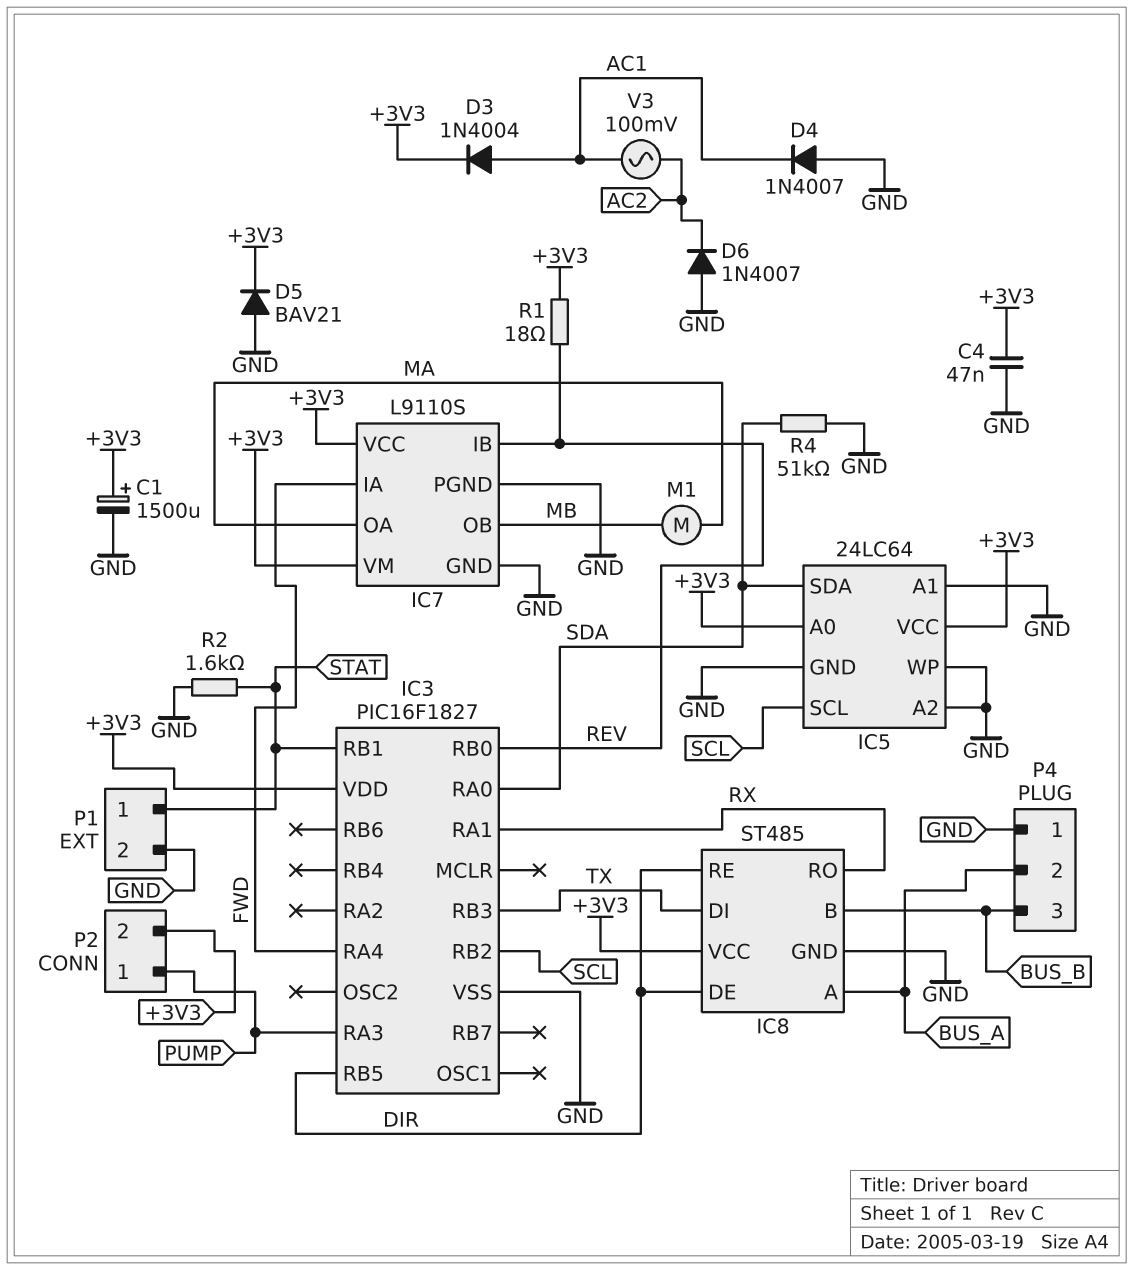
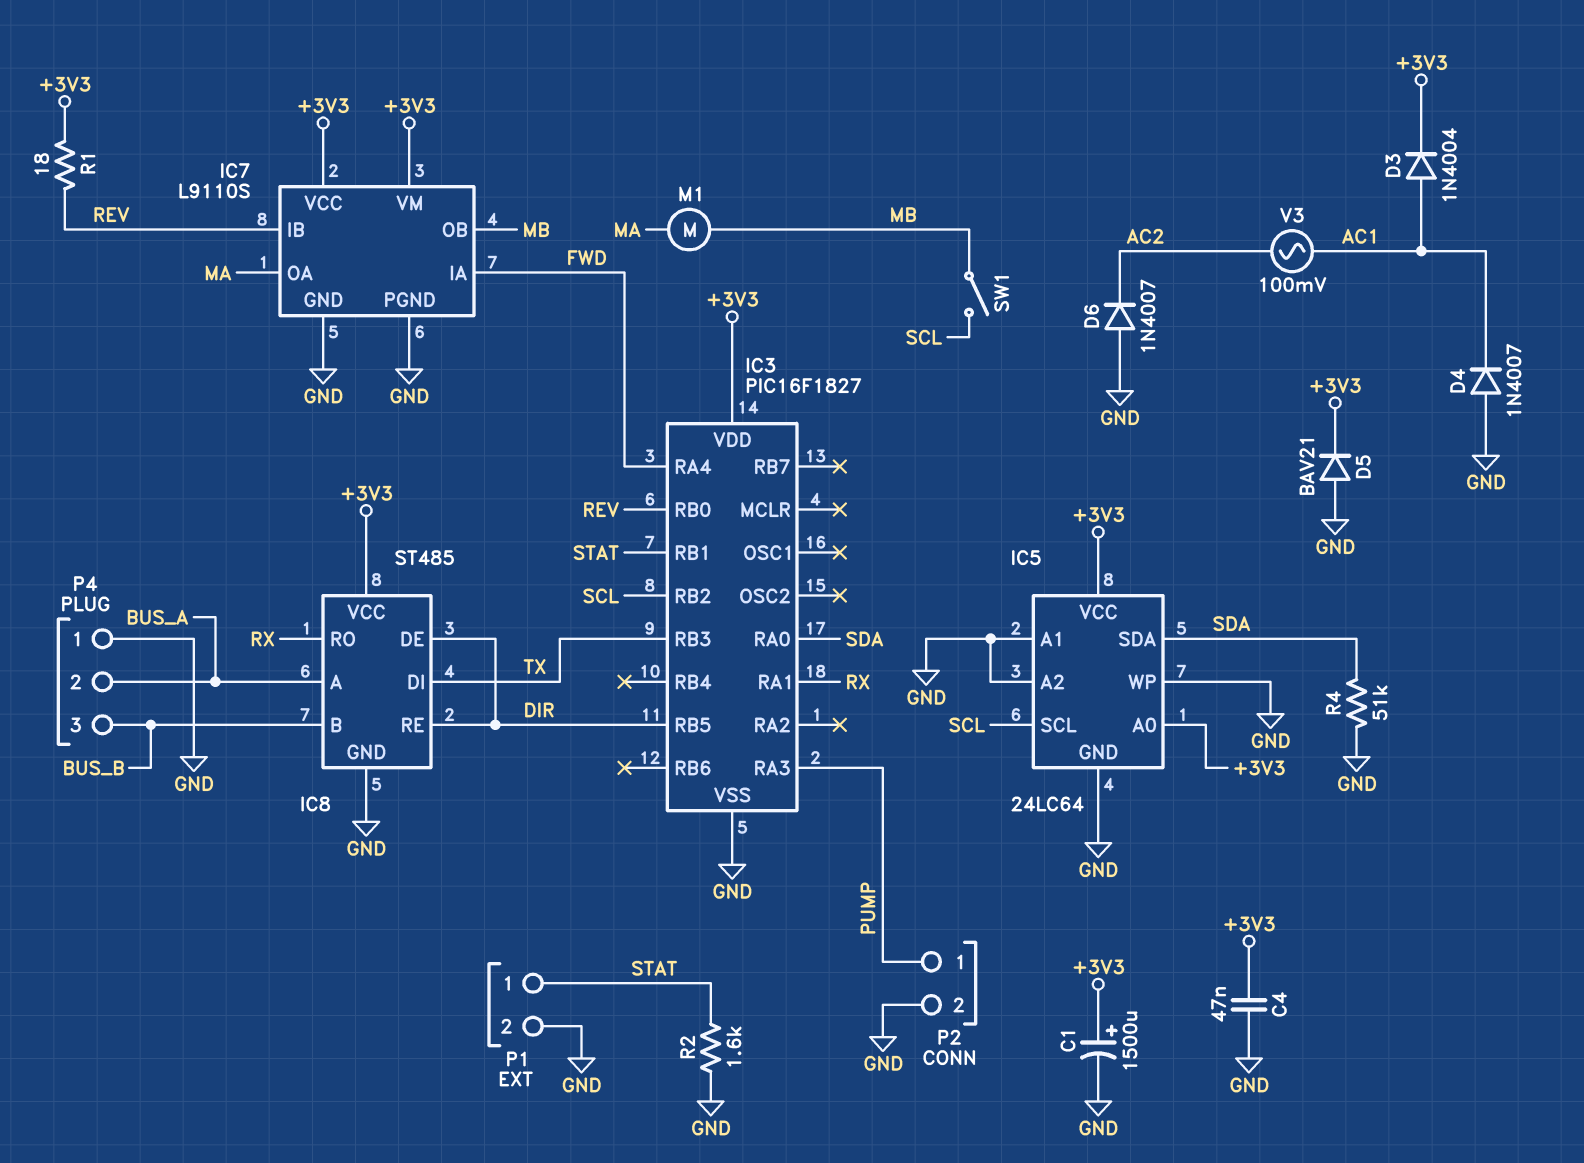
P2 pin 2: +3V3 -> GND
SW1: none -> switch (MB, SCL)

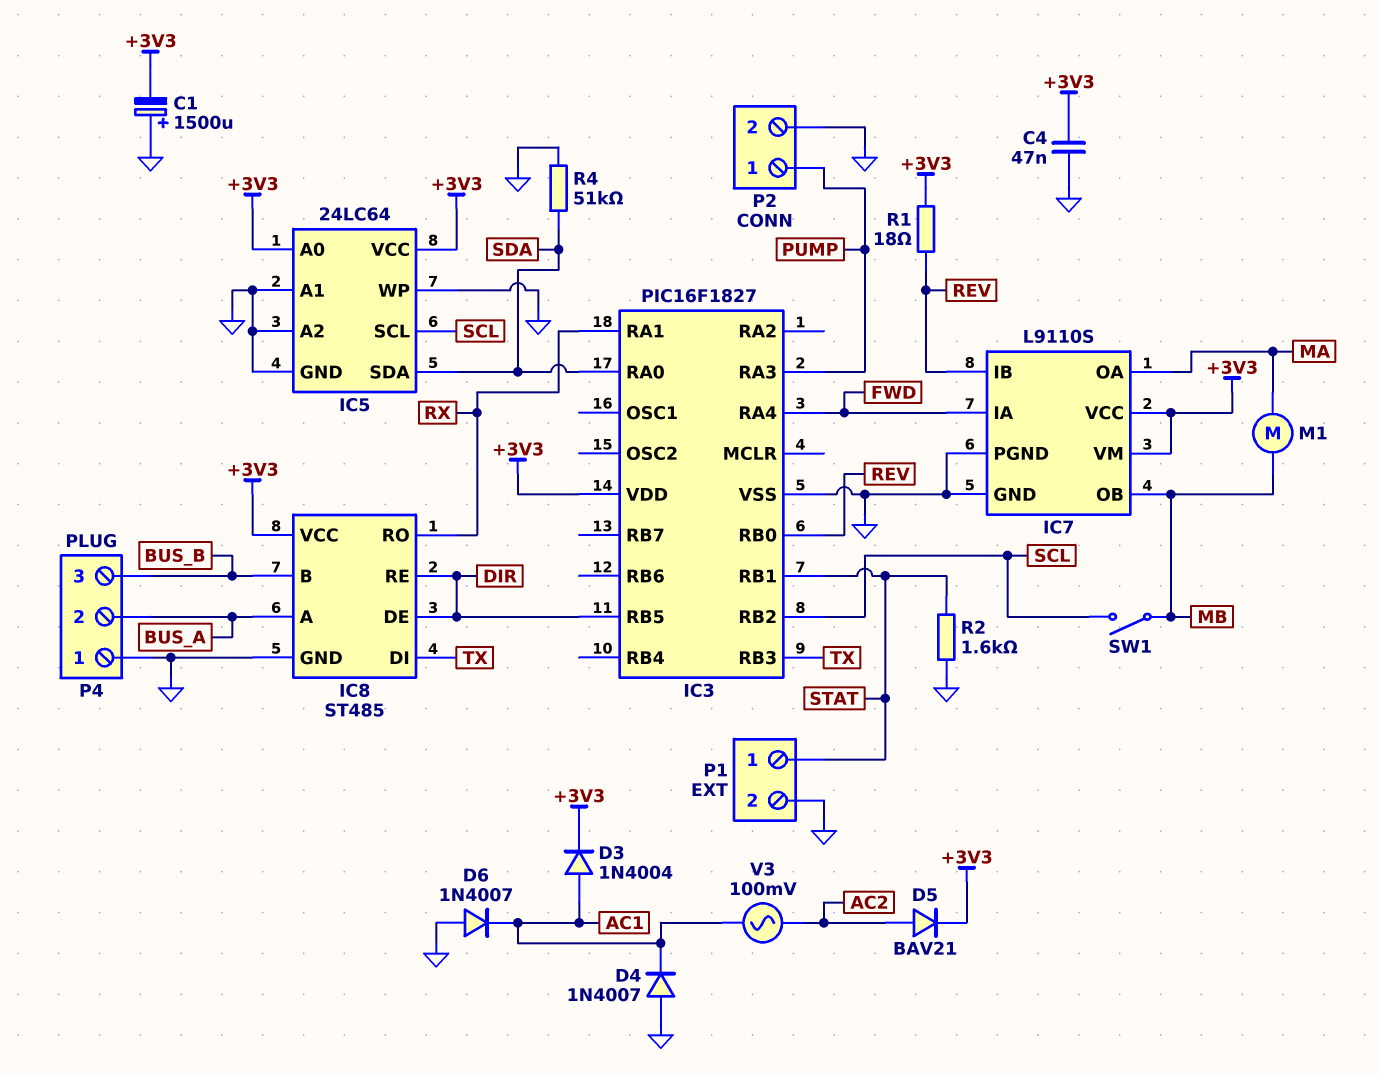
C1: 1500uF (plus +3V3, minus GND) -> 1500uF (plus GND, minus +3V3)
D5: diode BAV21 (A GND, K +3V3) -> diode BAV21 (A AC2, K +3V3)
D6: diode 1N4007 (A GND, K AC2) -> diode 1N4007 (A GND, K AC1)

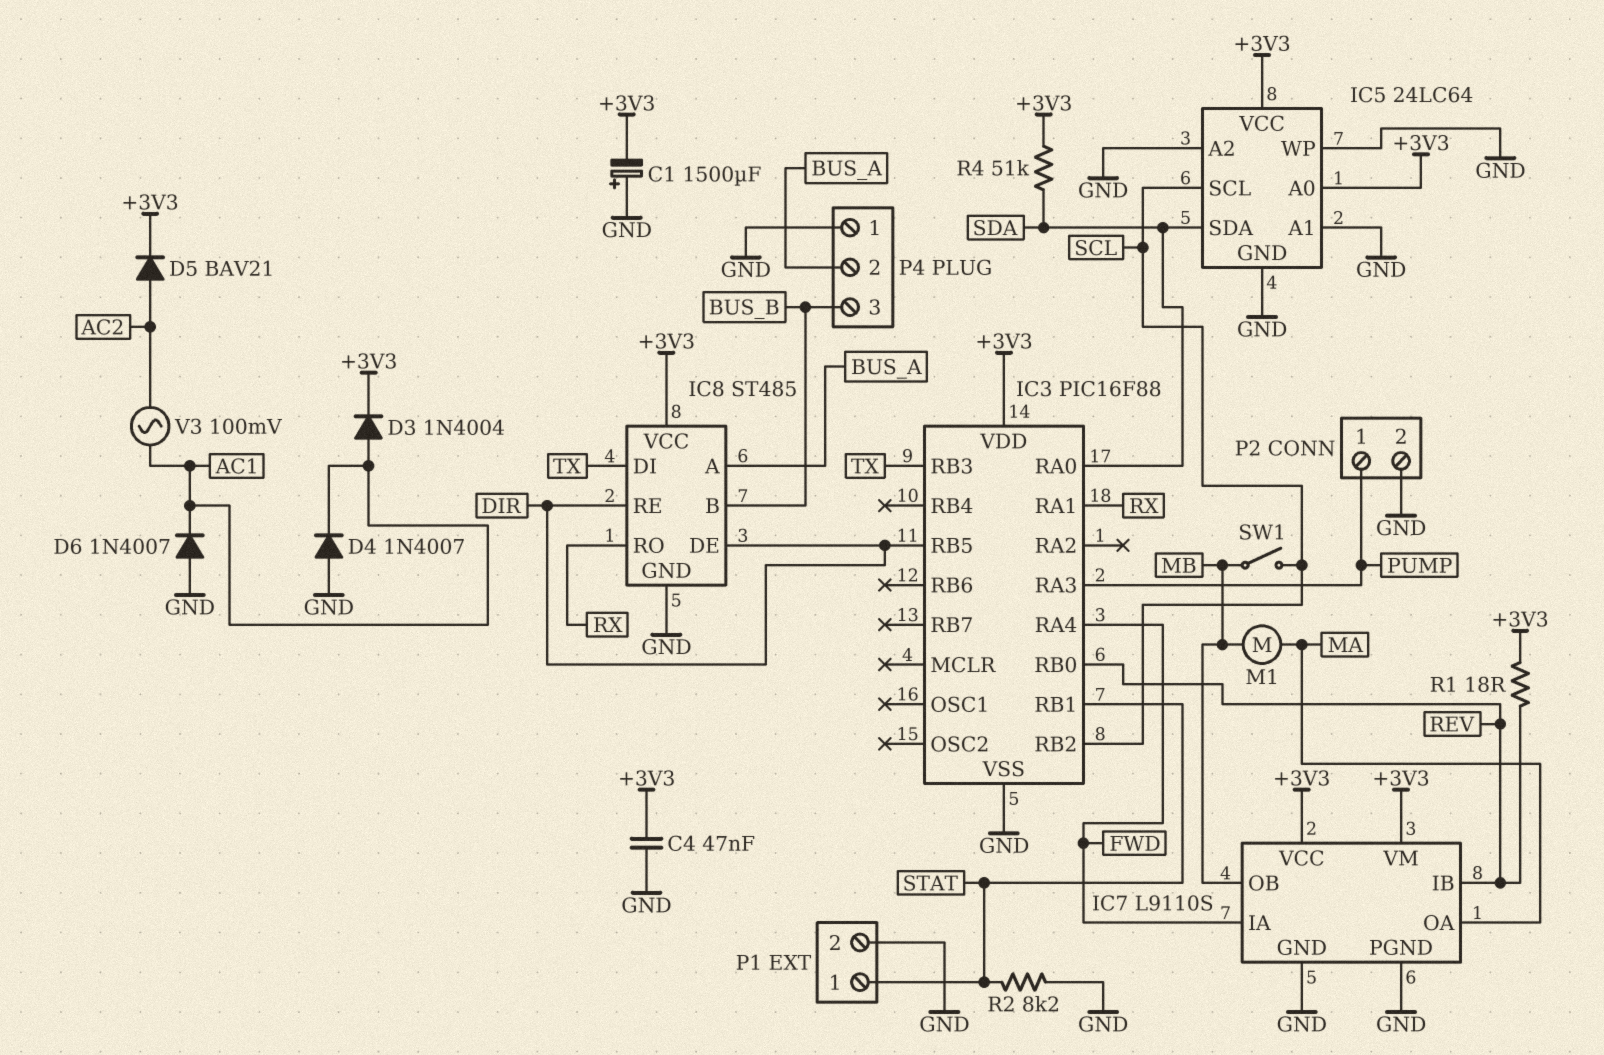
IC3: PIC16F1827 -> PIC16F88
R2: 1.6k (GND, STAT) -> 8.2k (GND, STAT)
R4: 51k (GND, SDA) -> 51k (+3V3, SDA)

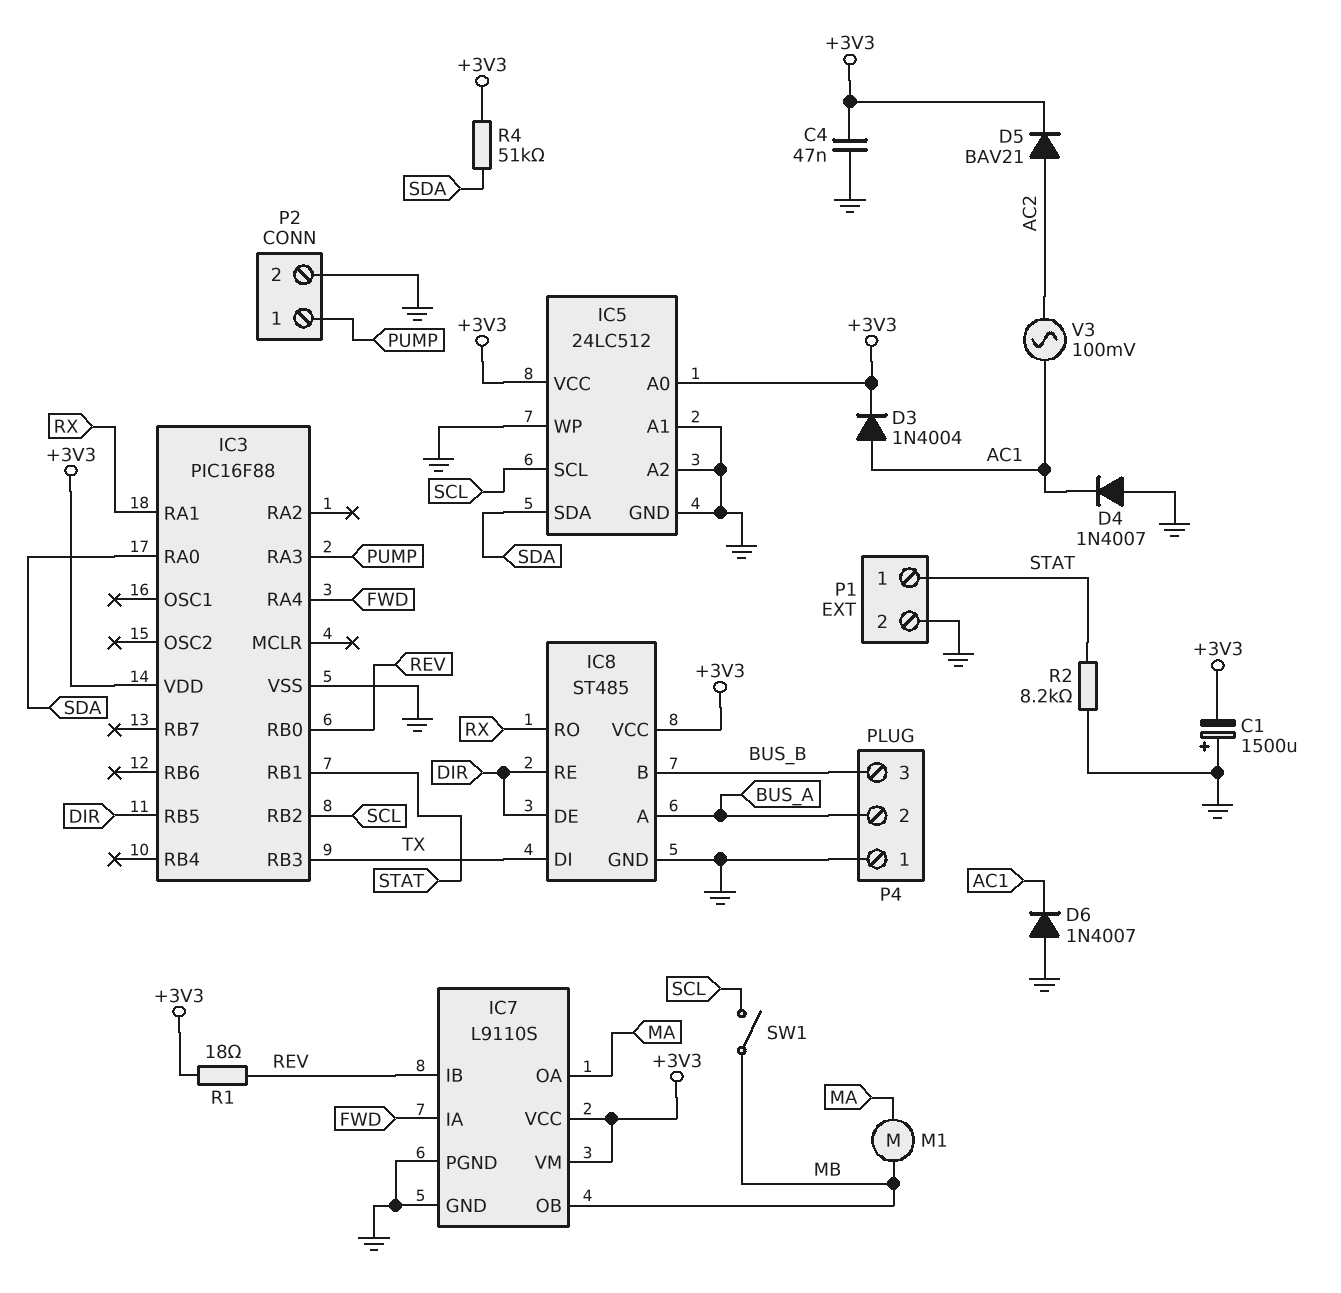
IC5: 24LC64 -> 24LC512

